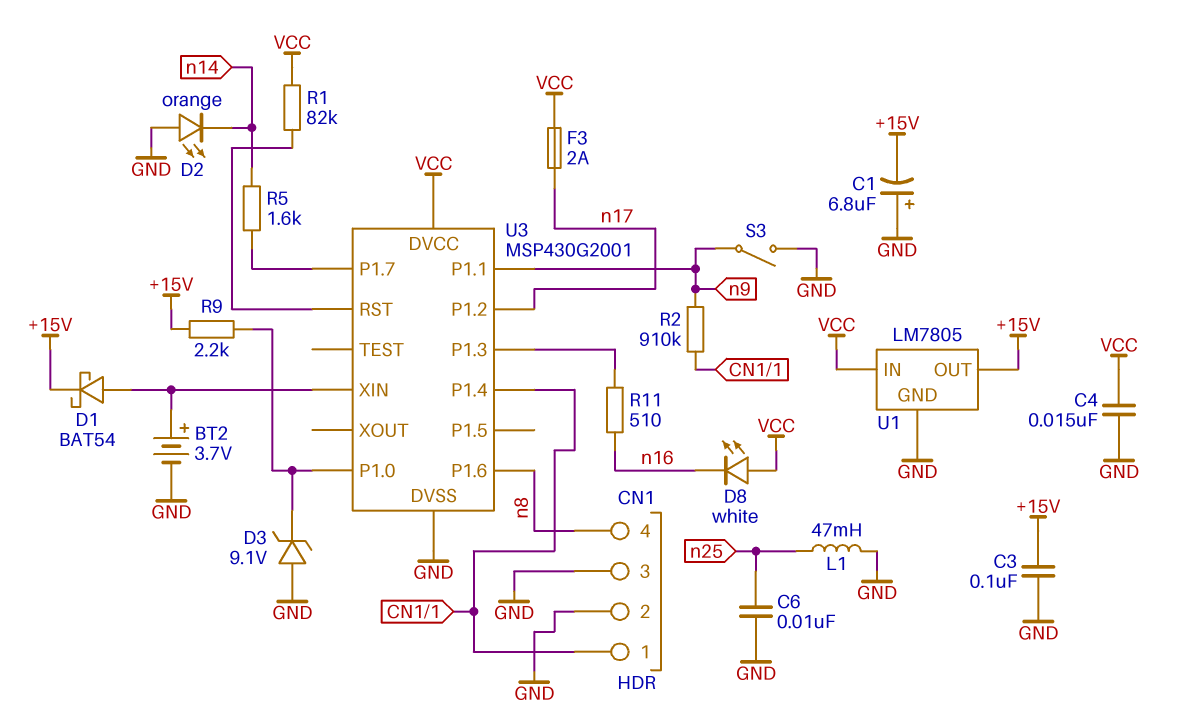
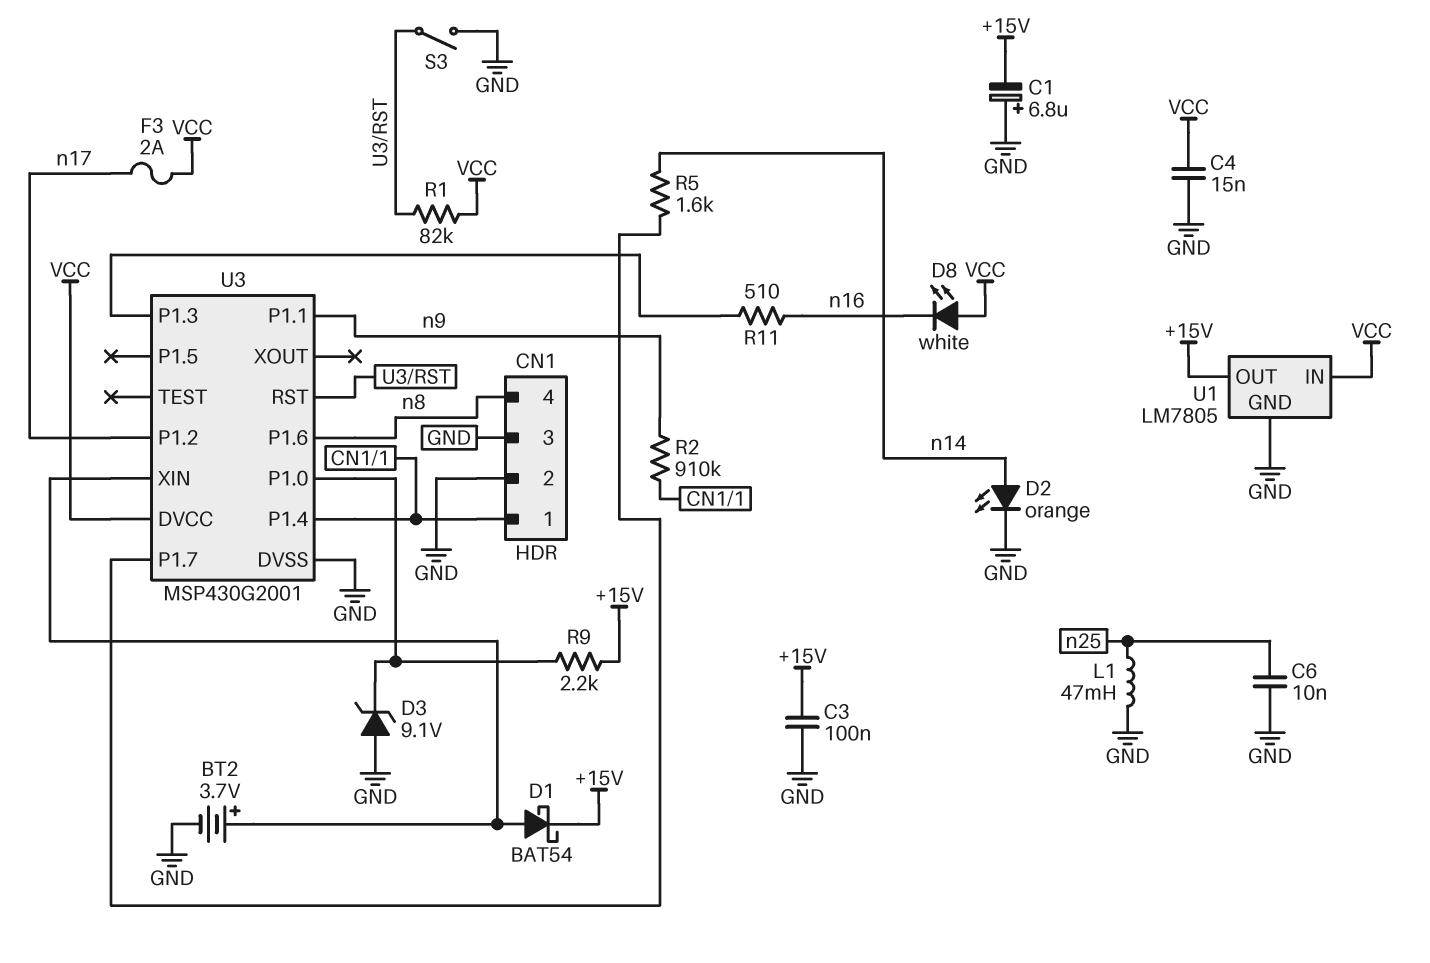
D2: LED orange (A GND, K n14) -> LED orange (A n14, K GND)
S3: switch (GND, n9) -> switch (GND, U3/RST)

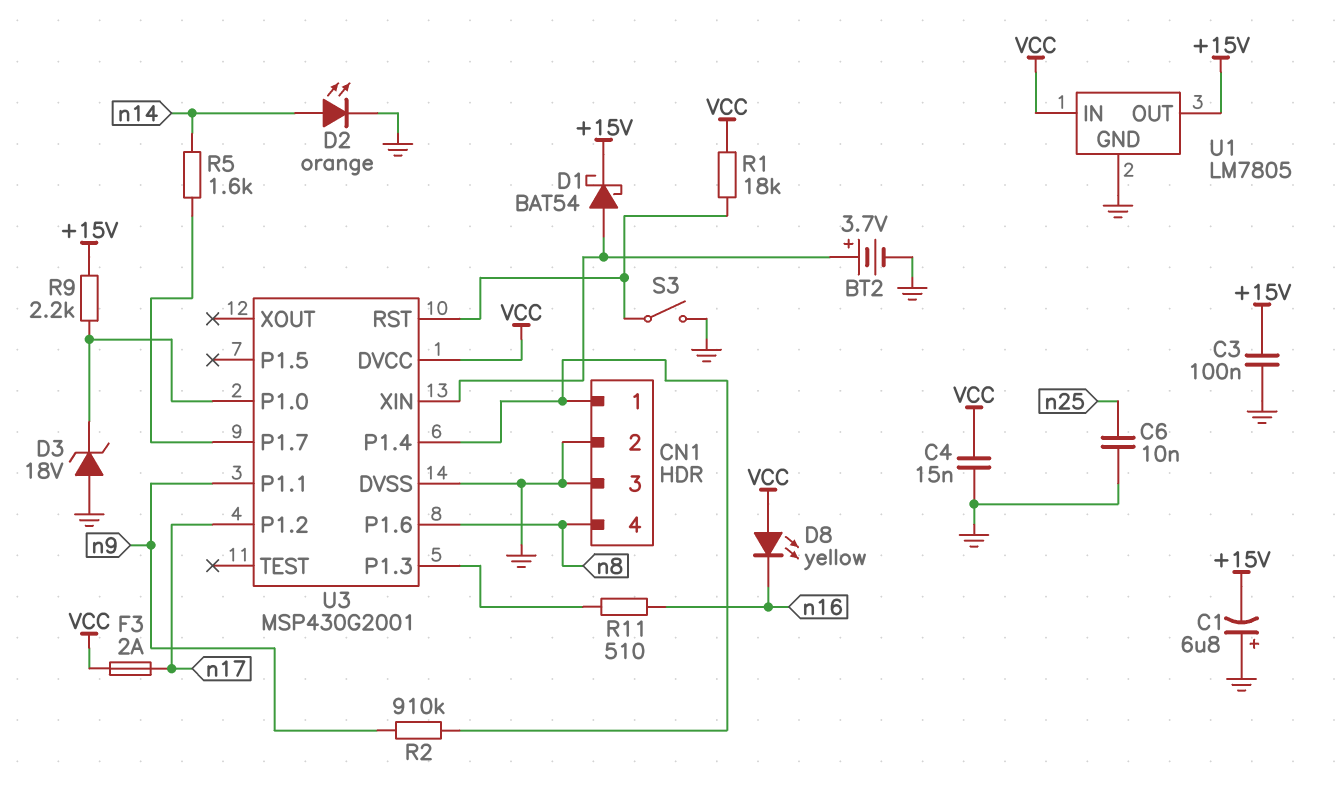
D3: zener 9.1V (A GND, K U3/P1.0) -> zener 18V (A GND, K U3/P1.0)
D8: LED white (A VCC, K n16) -> LED yellow (A VCC, K n16)
L1: 47mH (GND, n25) -> none
R1: 82k (U3/RST, VCC) -> 18k (U3/RST, VCC)

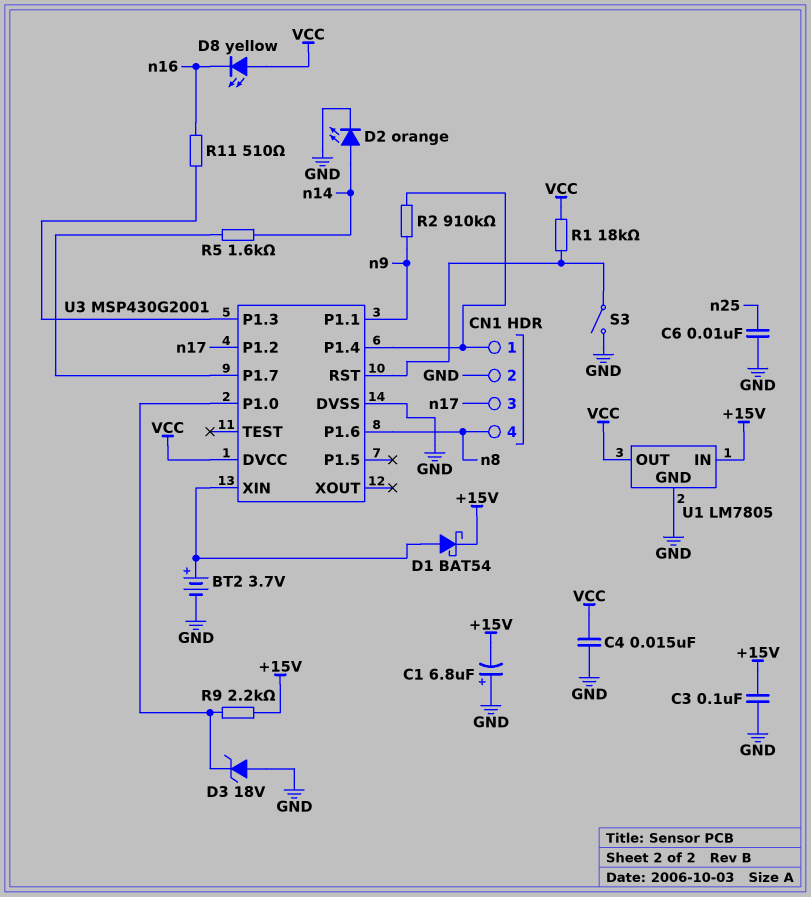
CN1 pin 3: GND -> n17
F3: 2A (VCC, n17) -> none
U1 pin IN: VCC -> +15V
U1 pin OUT: +15V -> VCC

